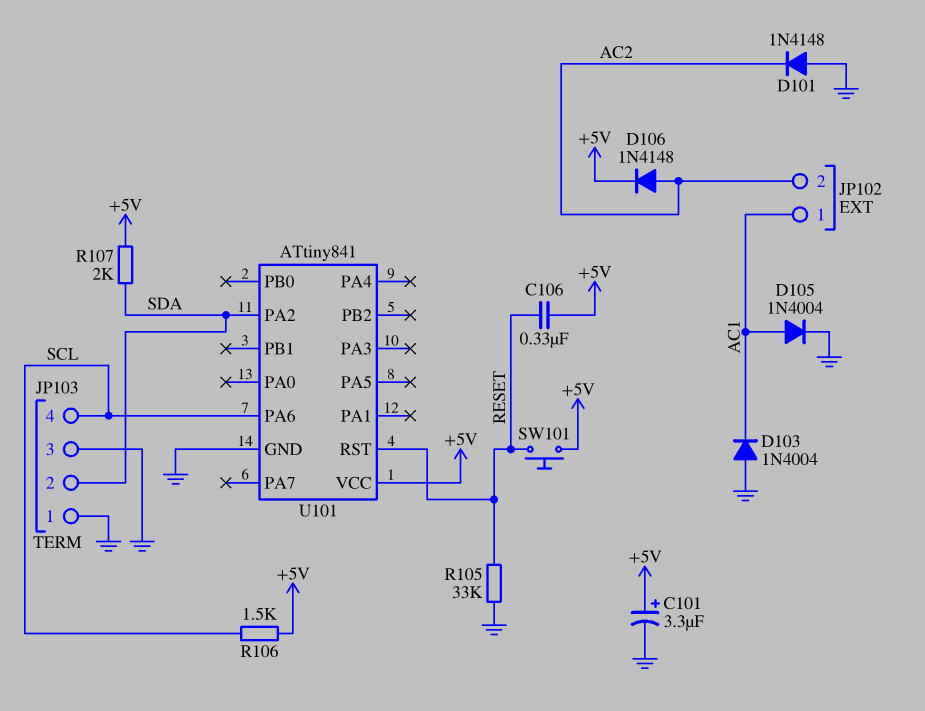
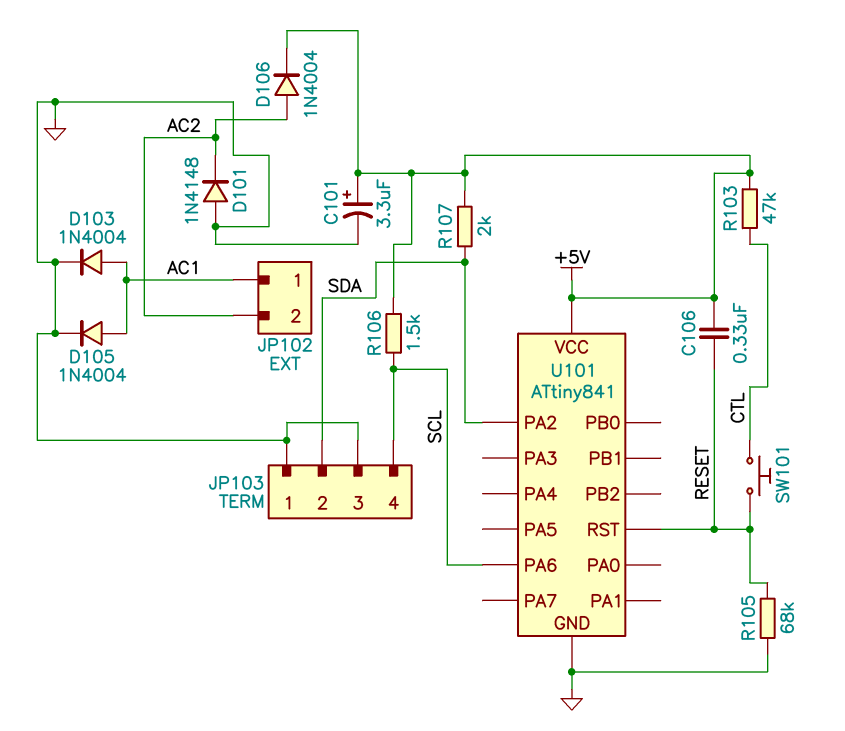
D103: diode 1N4004 (A GND, K AC1) -> diode 1N4004 (A AC1, K GND)
D106: diode 1N4148 (A AC2, K +5V) -> diode 1N4004 (A AC2, K +5V)
R103: none -> 47k (+5V, CTL)
R105: 33k (GND, RESET) -> 68k (GND, RESET)
SW101: button (+5V, RESET) -> button (CTL, RESET)

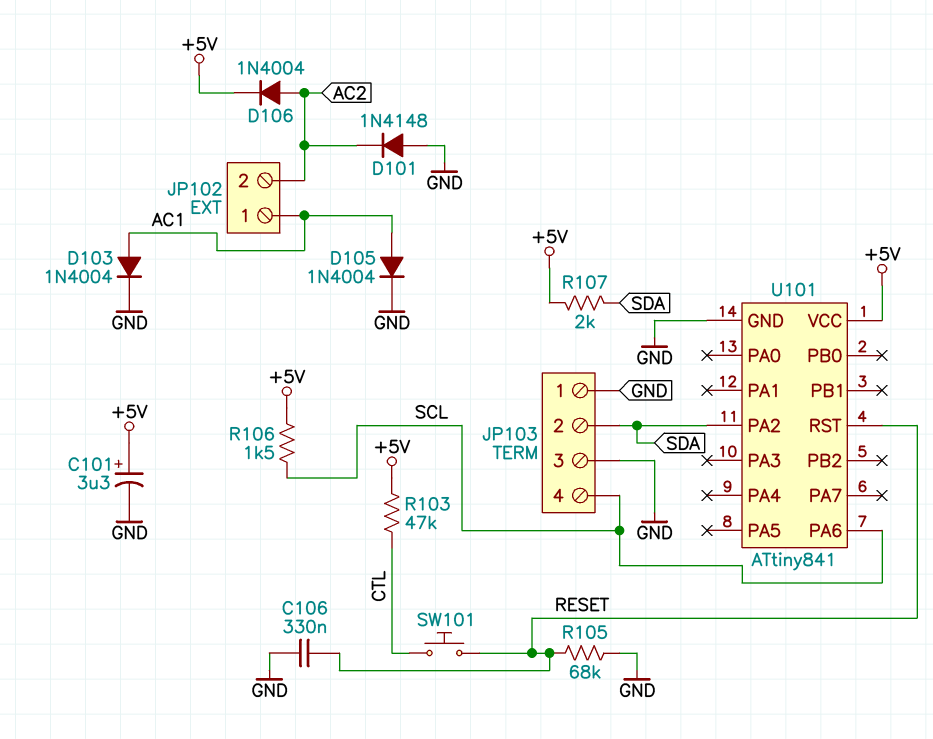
C106: 330nF (+5V, RESET) -> 330nF (GND, RESET)

